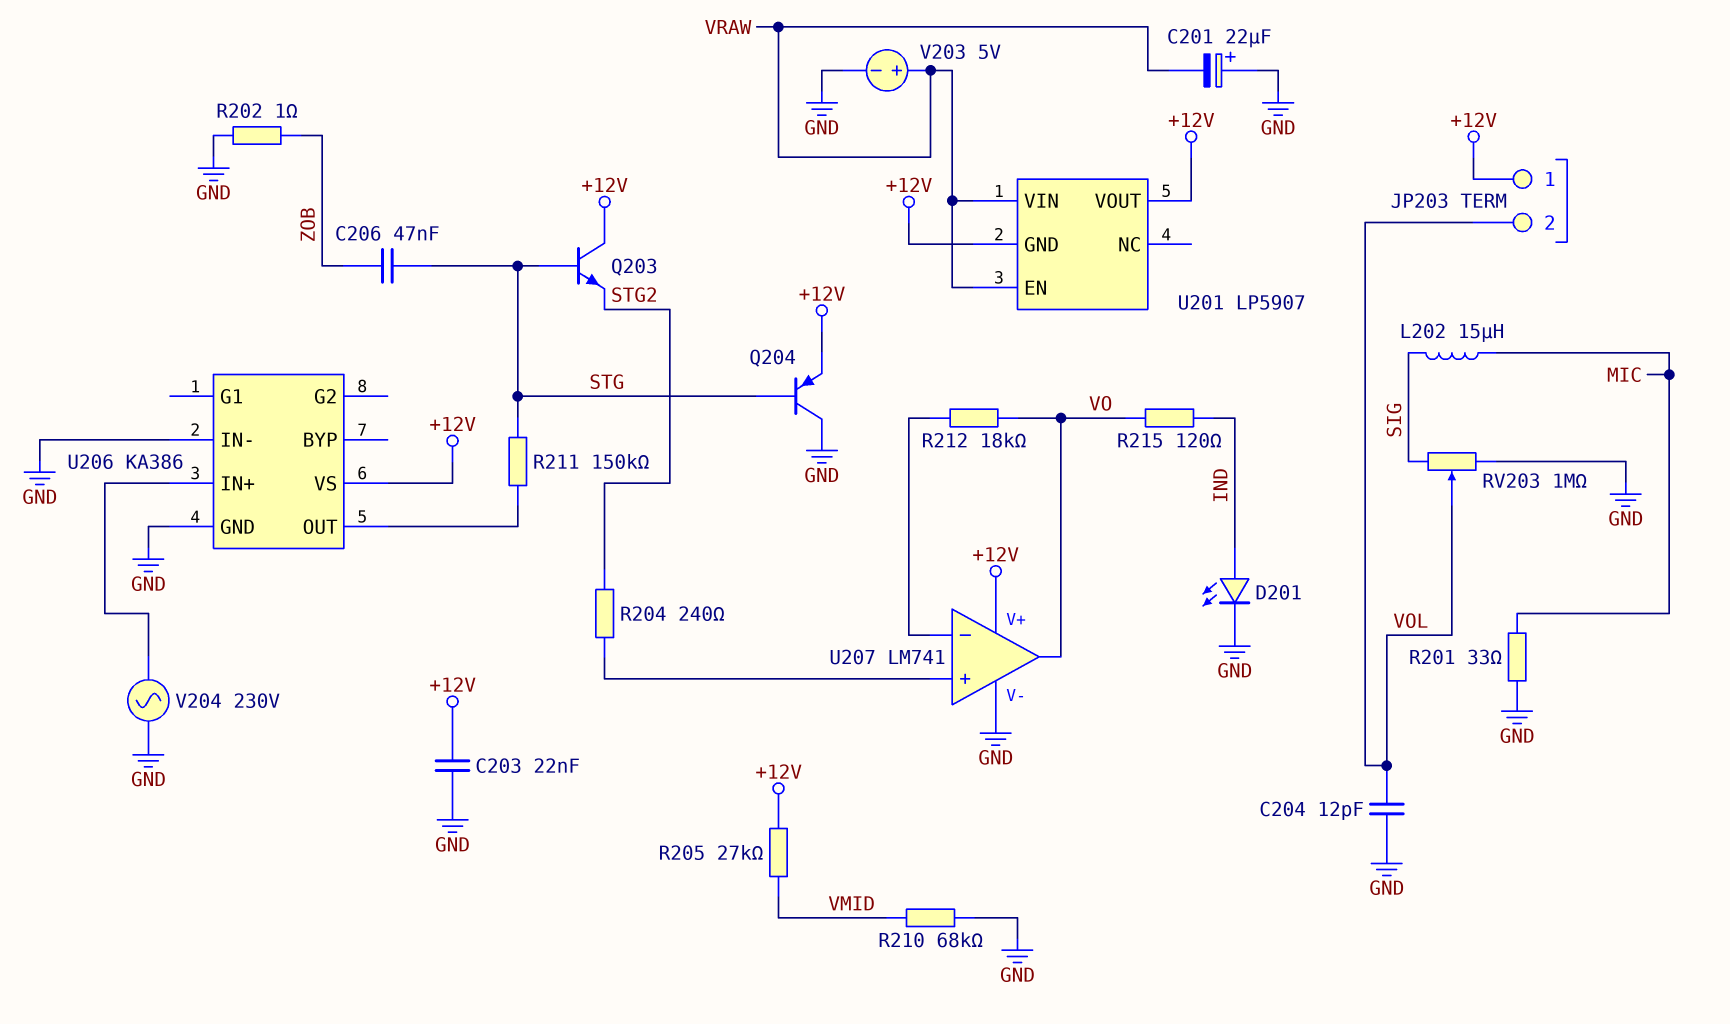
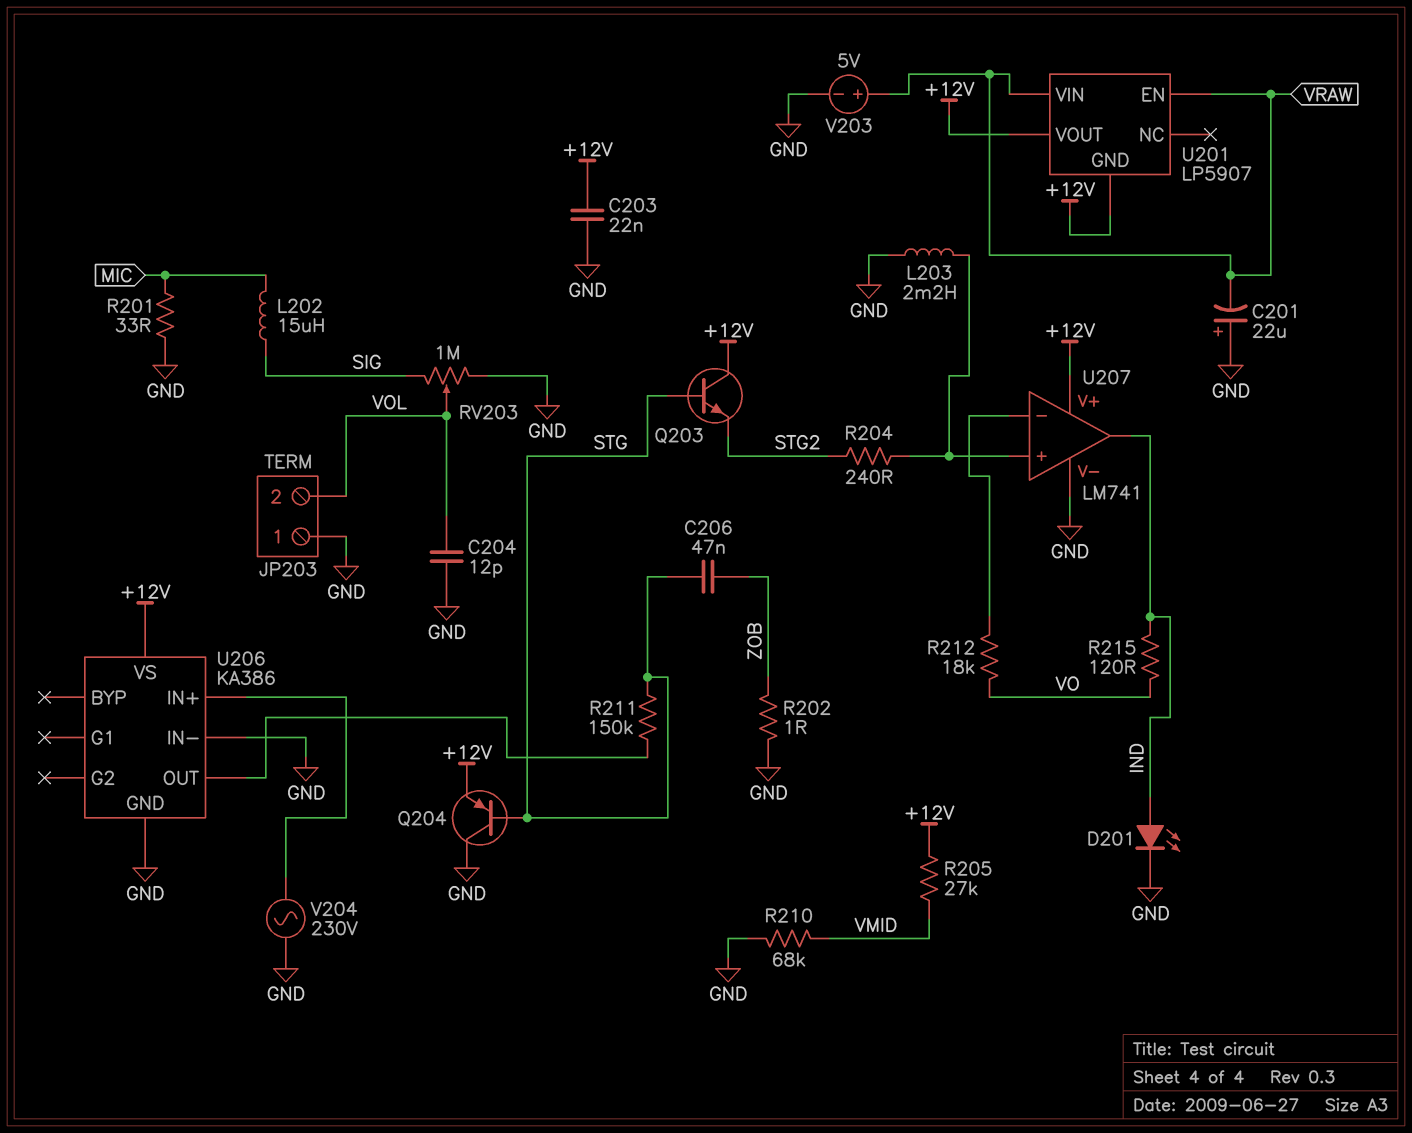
JP203 pin 1: +12V -> GND
L203: none -> 2.2mH (GND, U207/in+)
U207 pin out: VO -> IND

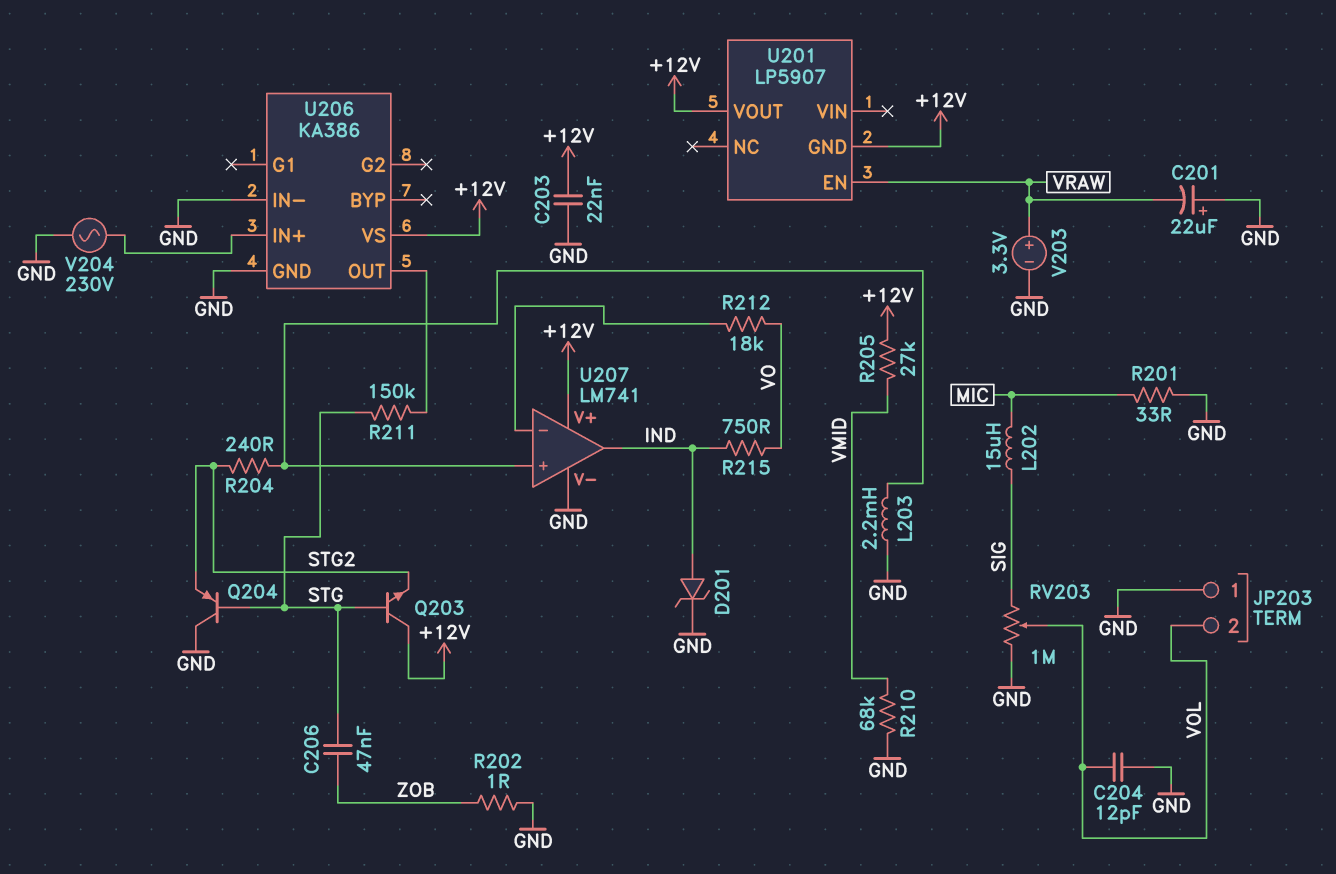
D201: LED (A IND, K GND) -> zener (A IND, K GND)
Q204: PNP (B STG, C GND, E +12V) -> PNP (B STG, C GND, E STG2)
R215: 120 (IND, VO) -> 750 (IND, VO)
U201 pin VIN: VRAW -> none
V203: 5V (plus VRAW, minus GND) -> 3.3V (plus VRAW, minus GND)

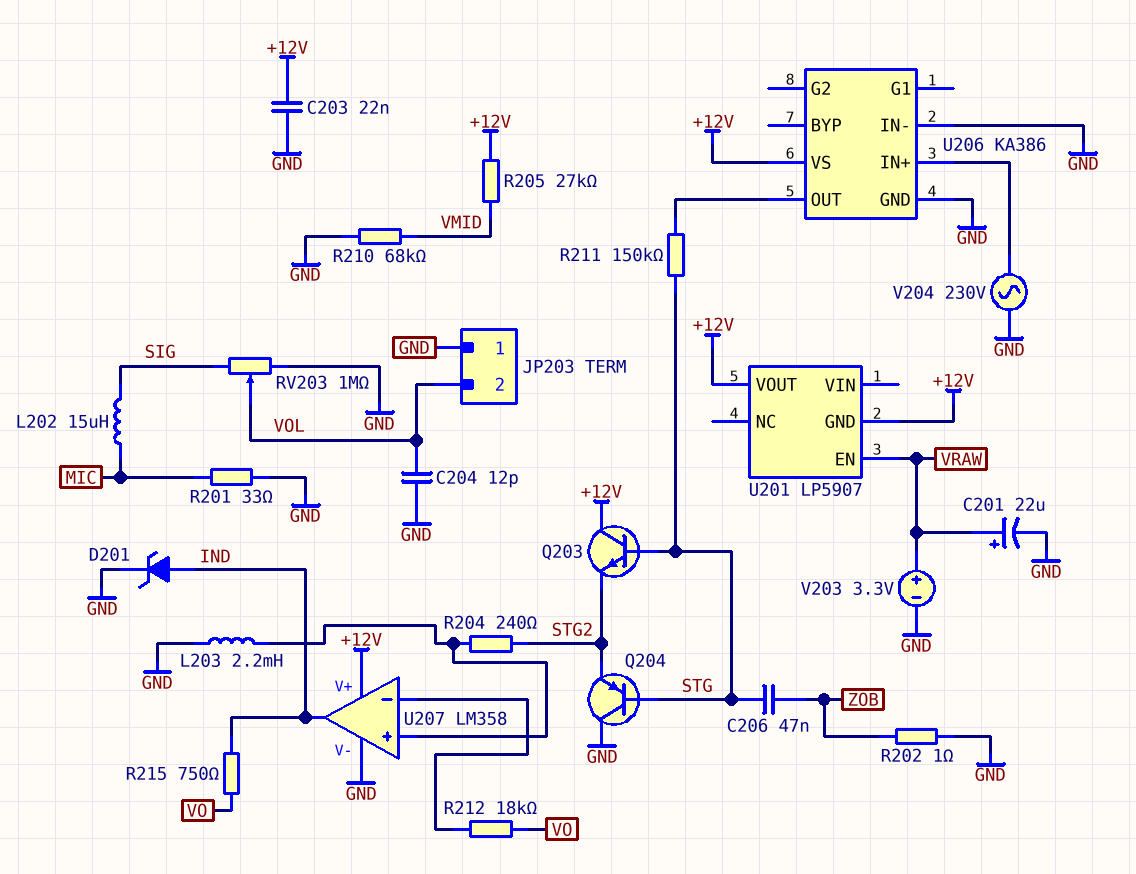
C201: 22uF (plus GND, minus VRAW) -> 22uF (plus VRAW, minus GND)
U207: LM741 -> LM358

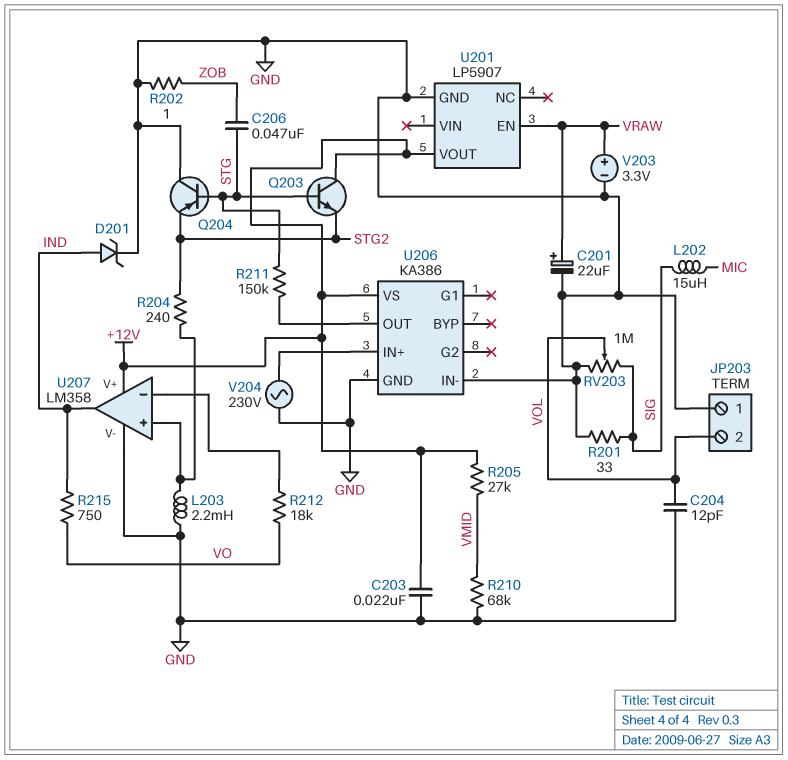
R201: 33 (GND, MIC) -> 33 (GND, SIG)
U201 pin GND: +12V -> GND

